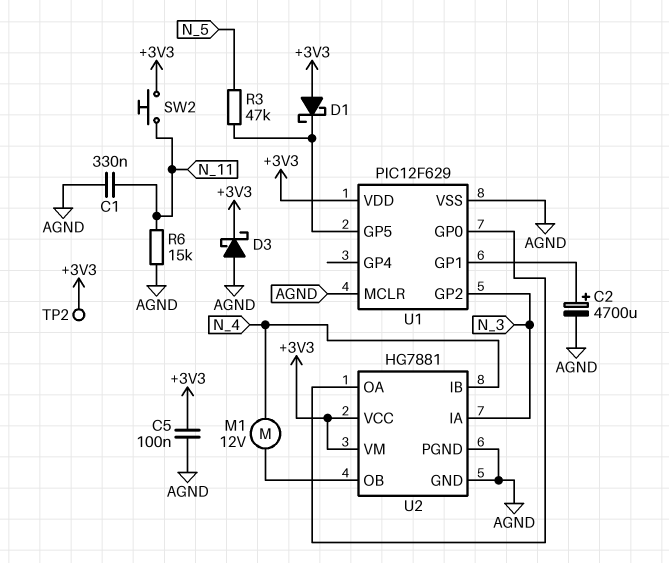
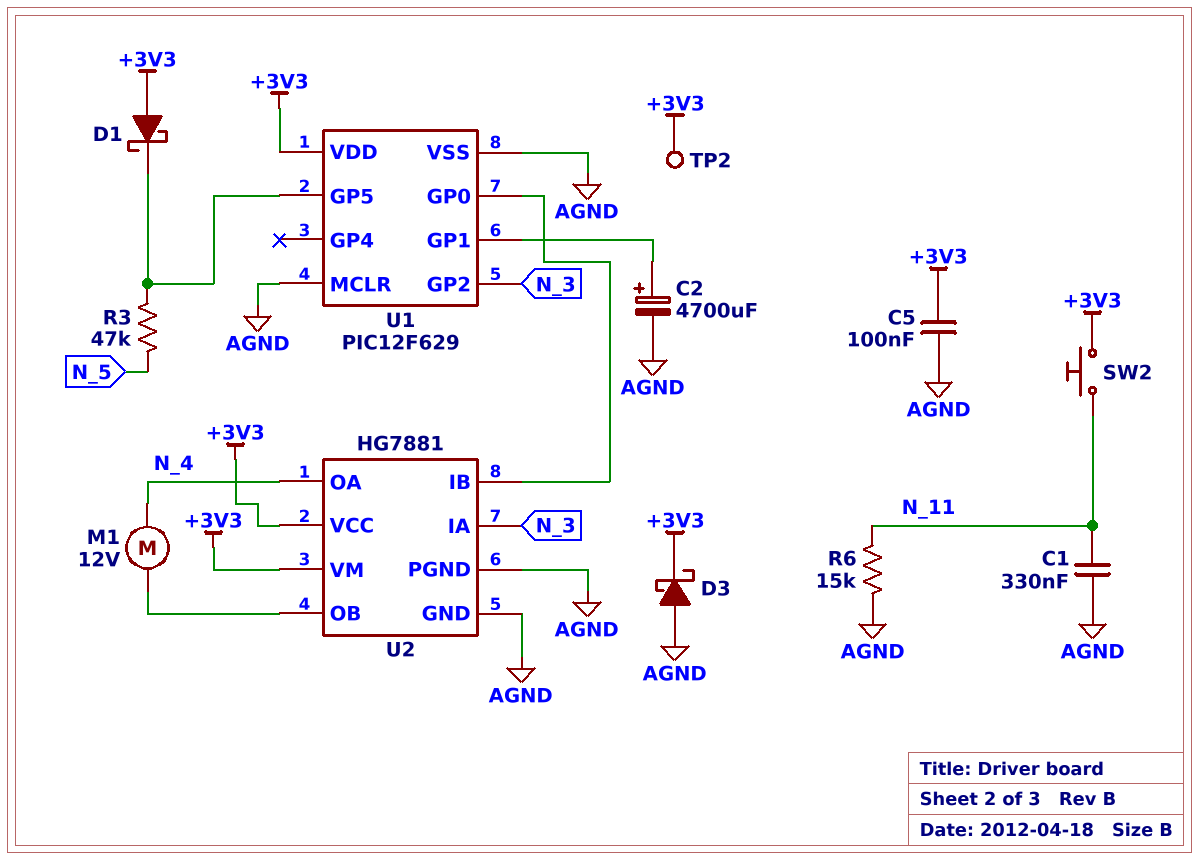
U2 pin IB: N_4 -> U1/GP0
U2 pin OA: U1/GP0 -> N_4

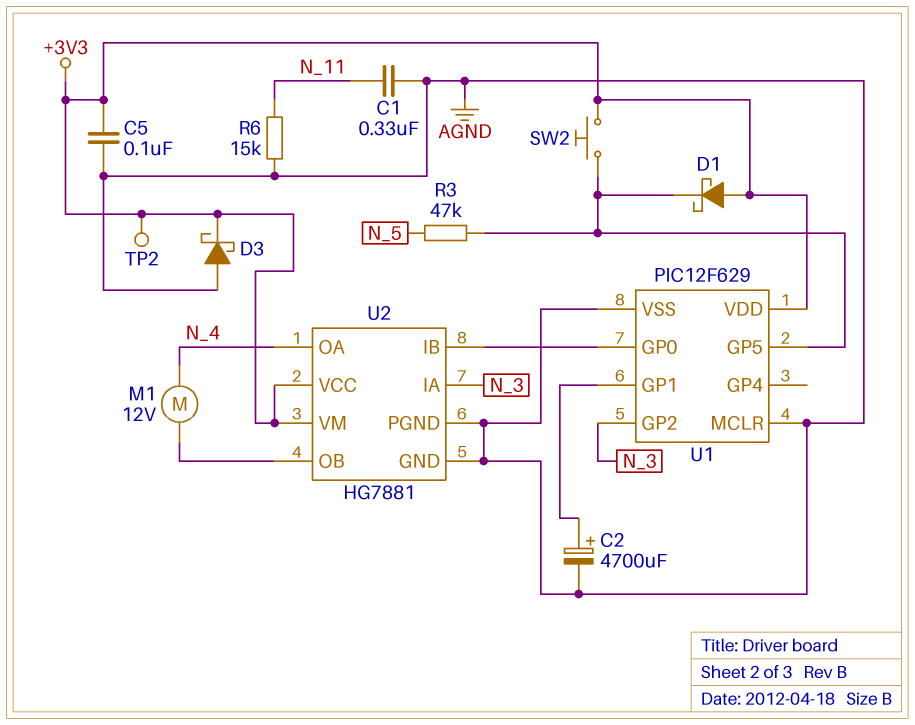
SW2: button (+3V3, N_11) -> button (+3V3, U1/GP5)

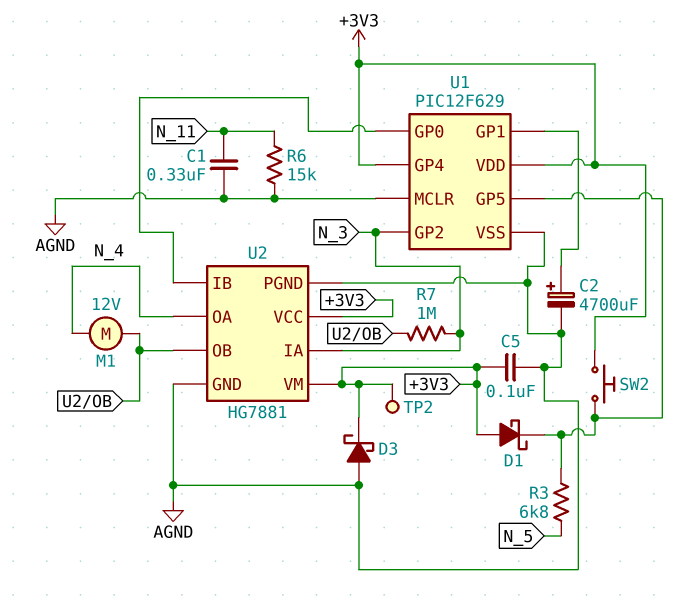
R3: 47k (N_5, U1/GP5) -> 6.8k (N_5, U1/GP5)
R7: none -> 1M (N_3, U2/OB)
U1 pin GP4: none -> +3V3

